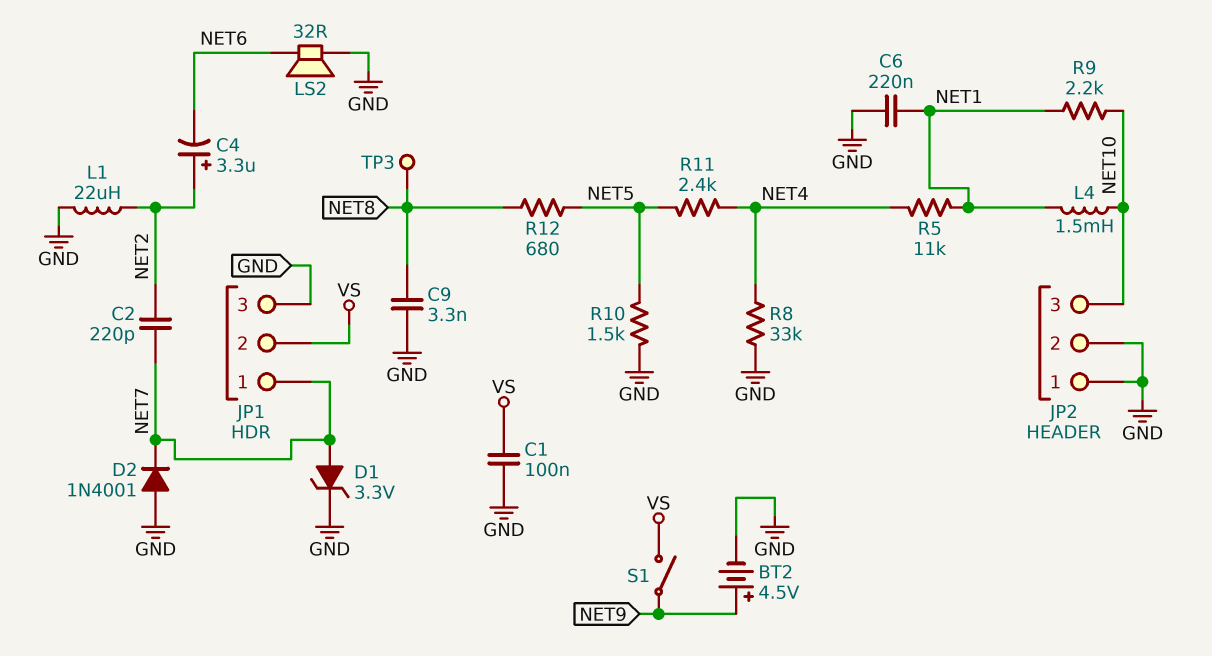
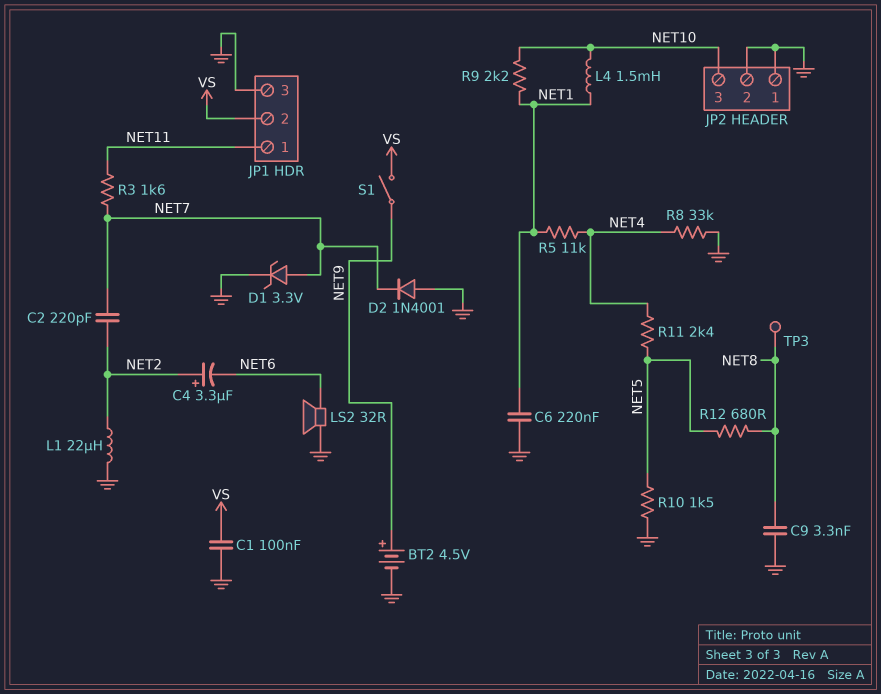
JP1 pin 1: NET7 -> NET11
R3: none -> 1.6k (NET7, NET11)

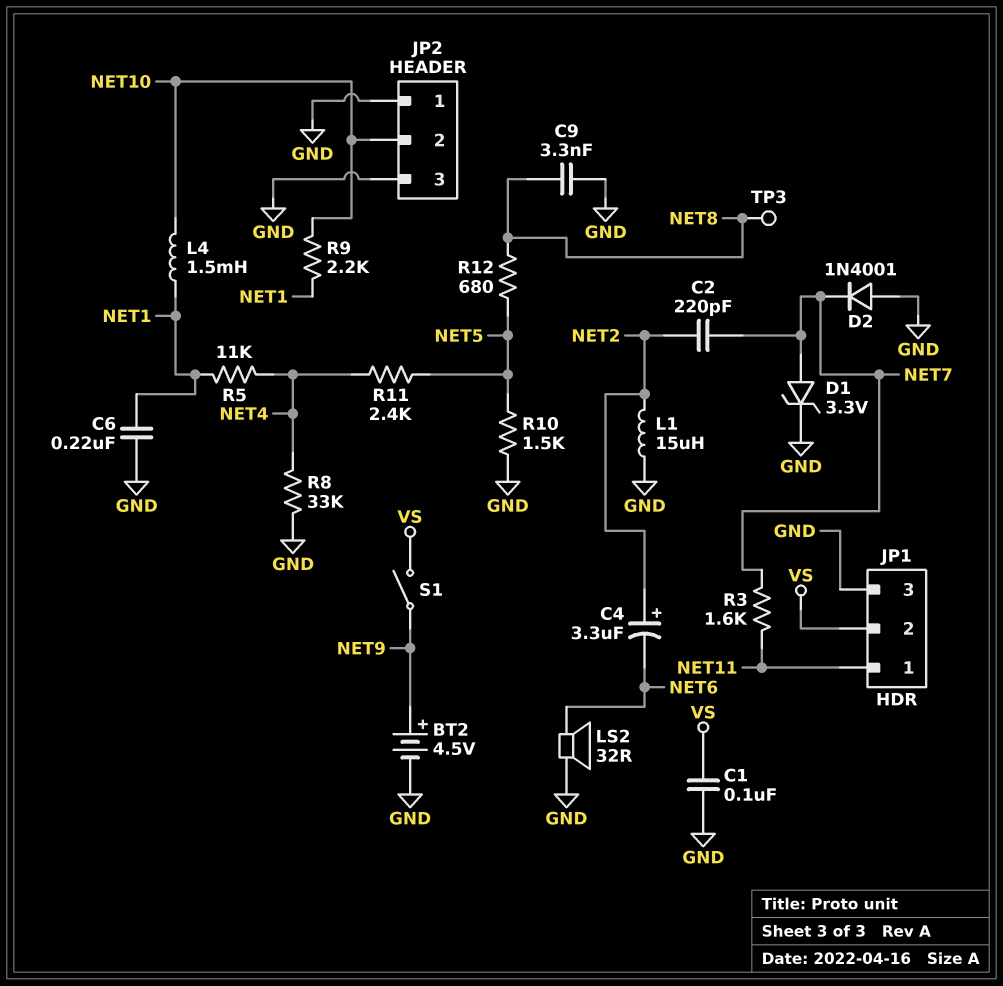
JP2 pin 2: GND -> NET10
JP2 pin 3: NET10 -> GND
L1: 22uH (GND, NET2) -> 15uH (GND, NET2)

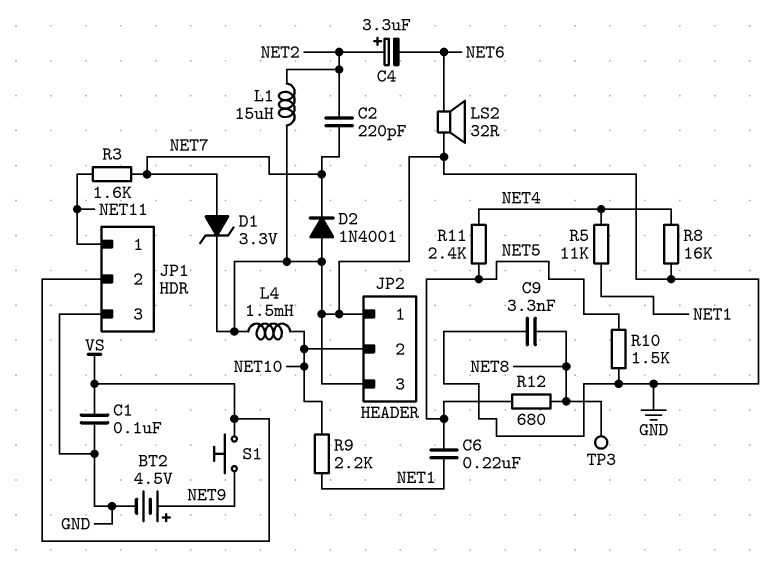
C6: 220nF (GND, NET1) -> 220nF (NET1, NET5)
L4: 1.5mH (NET1, NET10) -> 1.5mH (GND, NET10)
R8: 33k (GND, NET4) -> 16k (GND, NET4)
S1: switch (NET9, VS) -> button (NET9, VS)

